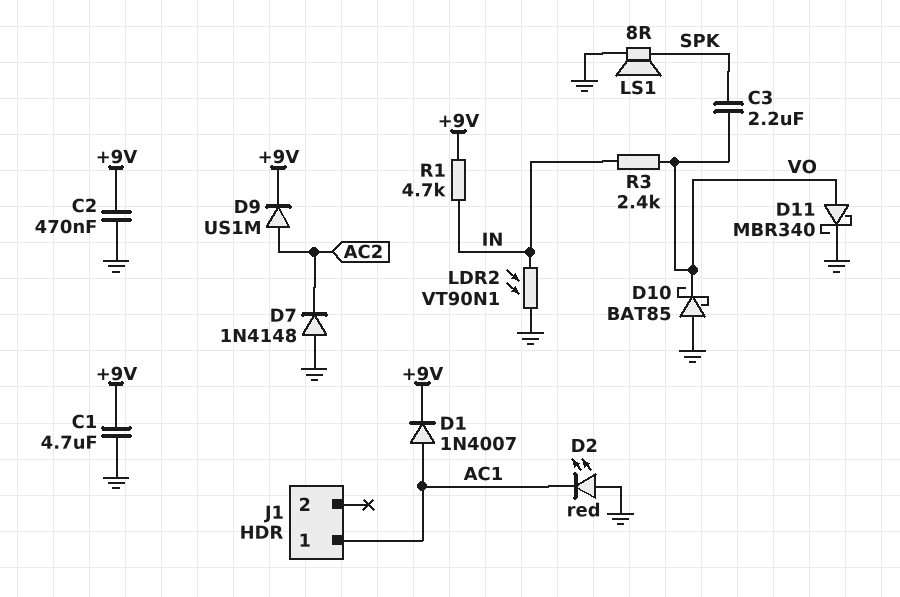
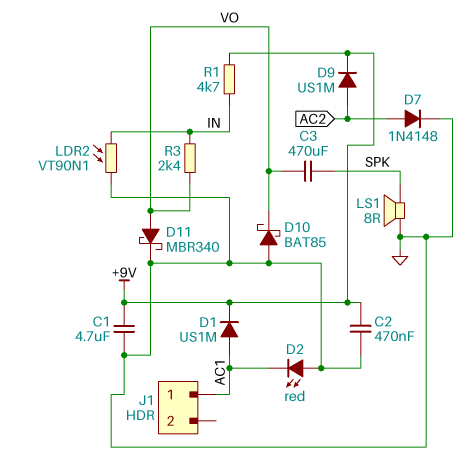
C3: 2.2uF (SPK, VO) -> 470uF (SPK, VO)
D1: diode 1N4007 (A AC1, K +9V) -> diode US1M (A AC1, K +9V)
D7: diode 1N4148 (A GND, K AC2) -> diode 1N4148 (A AC2, K GND)

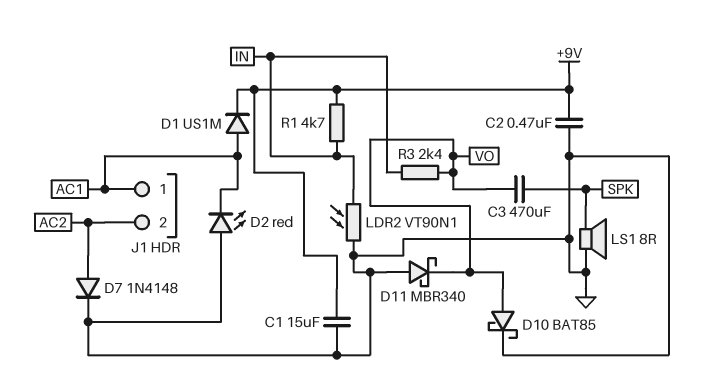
C1: 4.7uF (+9V, GND) -> 15uF (+9V, GND)
D9: diode US1M (A AC2, K +9V) -> none
D10: schottky BAT85 (A GND, K VO) -> schottky BAT85 (A VO, K GND)
D11: schottky MBR340 (A VO, K GND) -> schottky MBR340 (A GND, K VO)
J1 pin 2: none -> AC2

